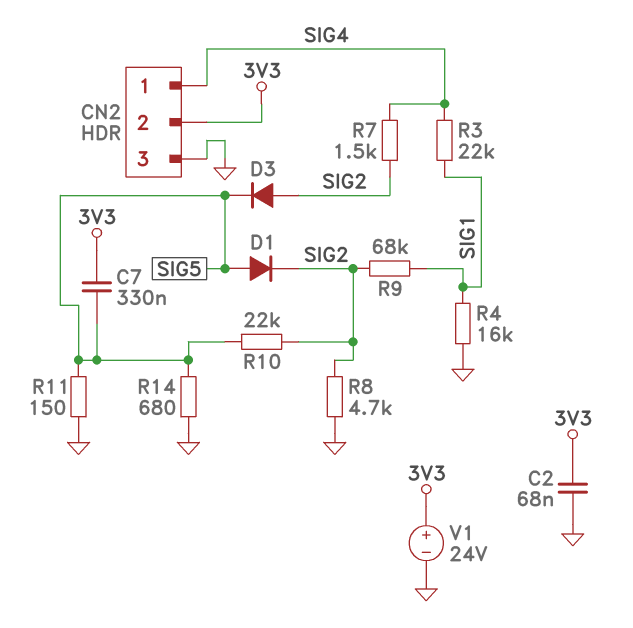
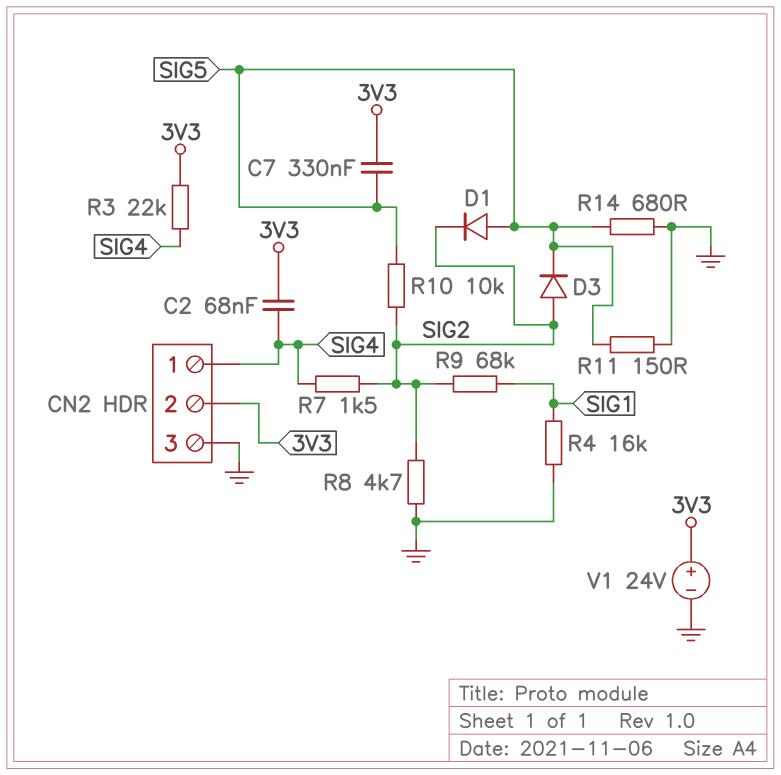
C2: 68nF (3V3, GND) -> 68nF (3V3, SIG4)
R3: 22k (SIG1, SIG4) -> 22k (3V3, SIG4)
R10: 22k (SIG2, SIG5) -> 10k (SIG2, SIG5)

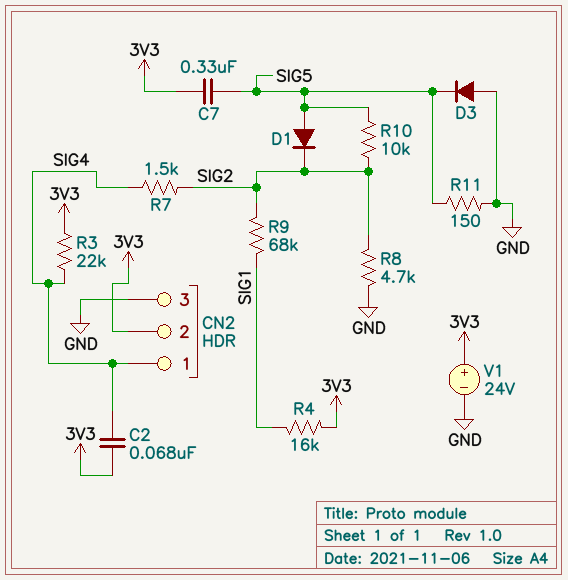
D3: diode (A SIG2, K SIG5) -> diode (A GND, K SIG5)
R4: 16k (GND, SIG1) -> 16k (3V3, SIG1)
R14: 680 (GND, SIG5) -> none

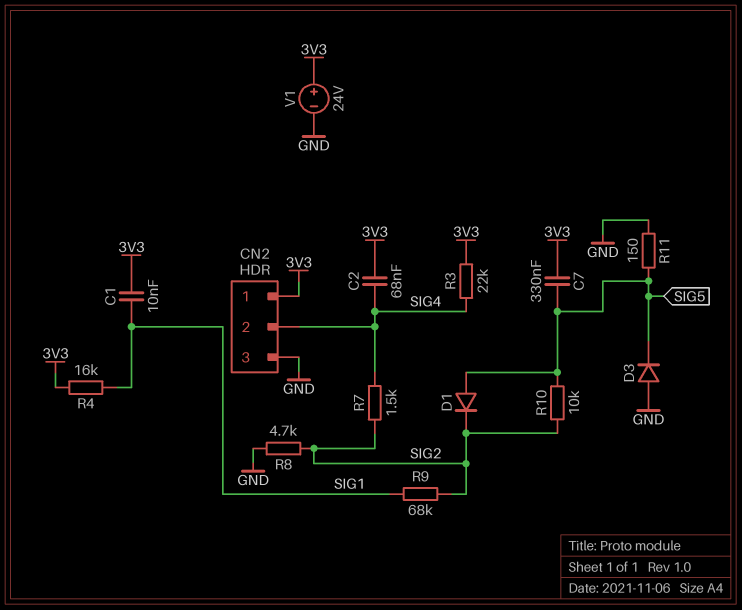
C1: none -> 10nF (3V3, SIG1)
CN2 pin 1: SIG4 -> 3V3
CN2 pin 2: 3V3 -> SIG4

